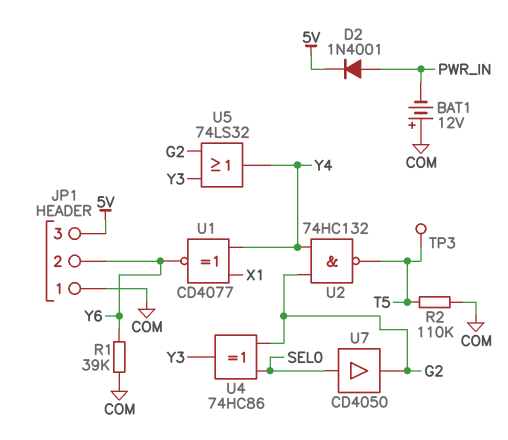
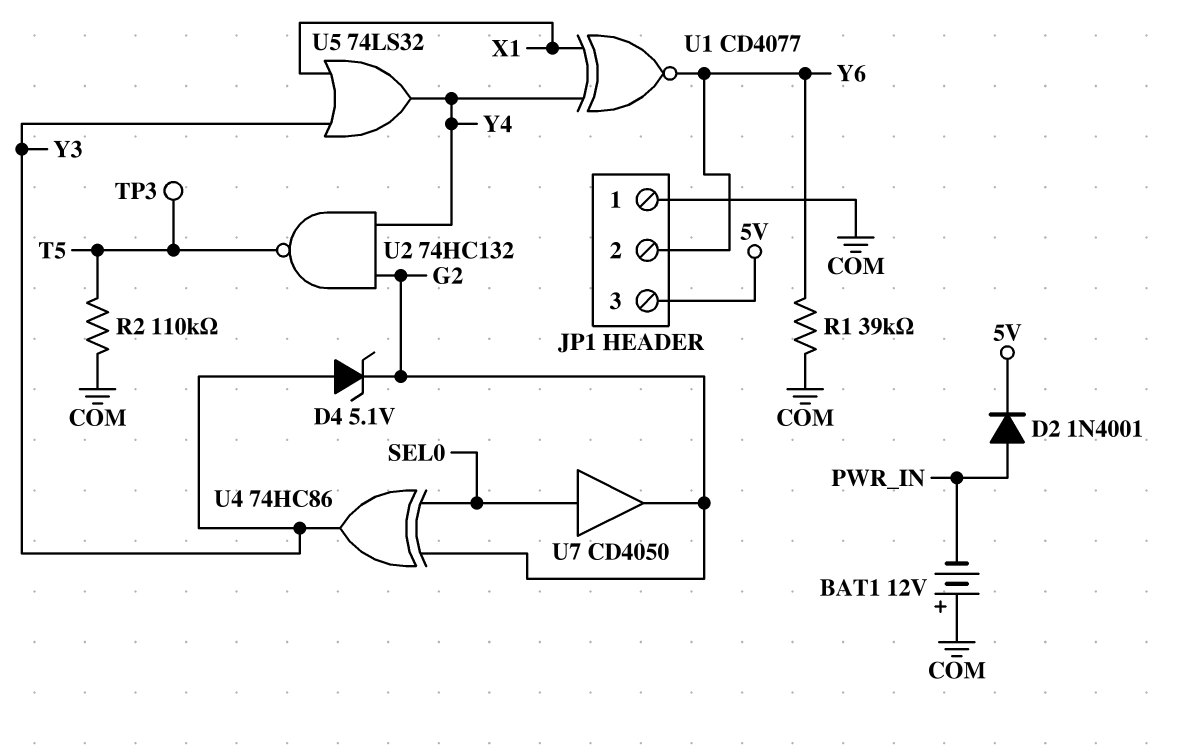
D4: none -> zener 5.1V (A Y3, K G2)
U5: OR 74LS32 (in G2, in Y3, out Y4) -> OR 74LS32 (in X1, in Y3, out Y4)

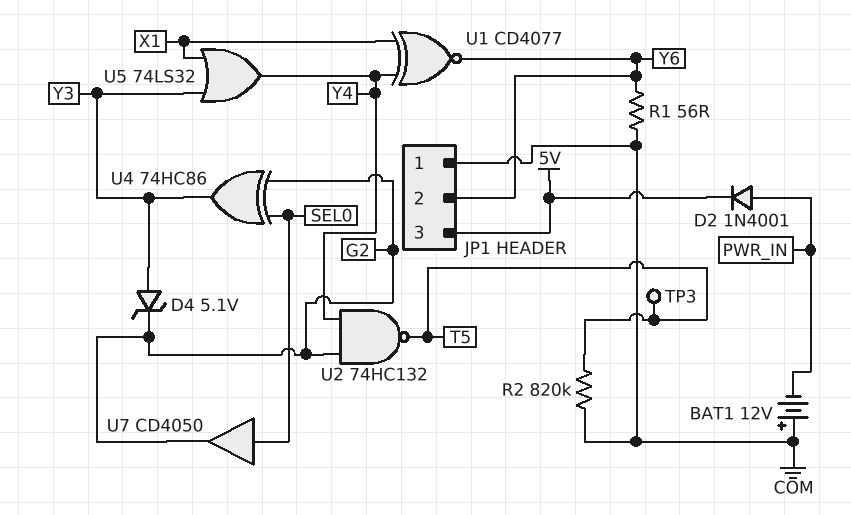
R1: 39k (COM, Y6) -> 56 (COM, Y6)
R2: 110k (COM, T5) -> 820k (COM, T5)

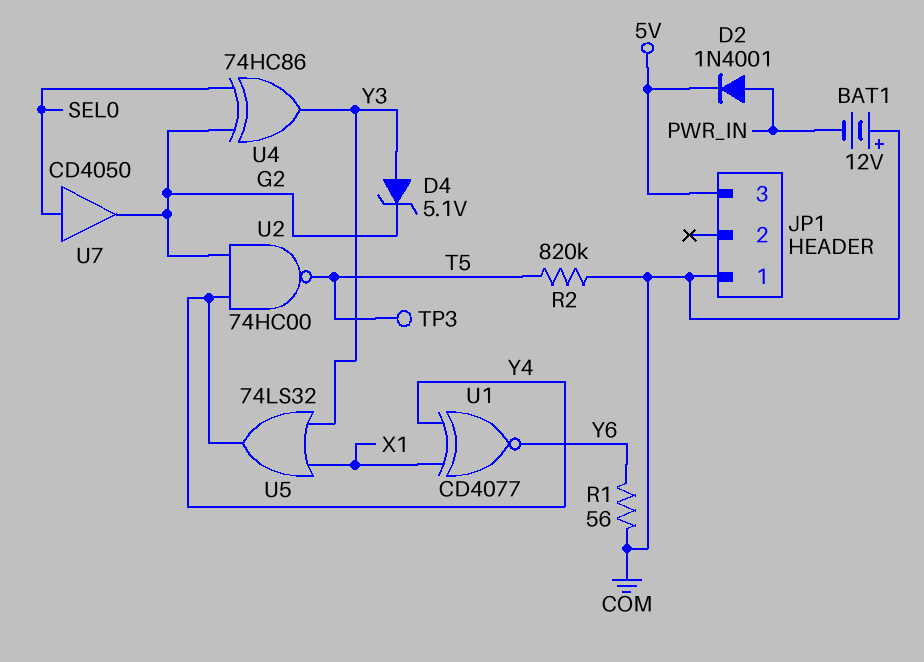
JP1 pin 2: Y6 -> none
U2: NAND 74HC132 (in G2, in Y4, out T5) -> NAND 74HC00 (in G2, in Y4, out T5)

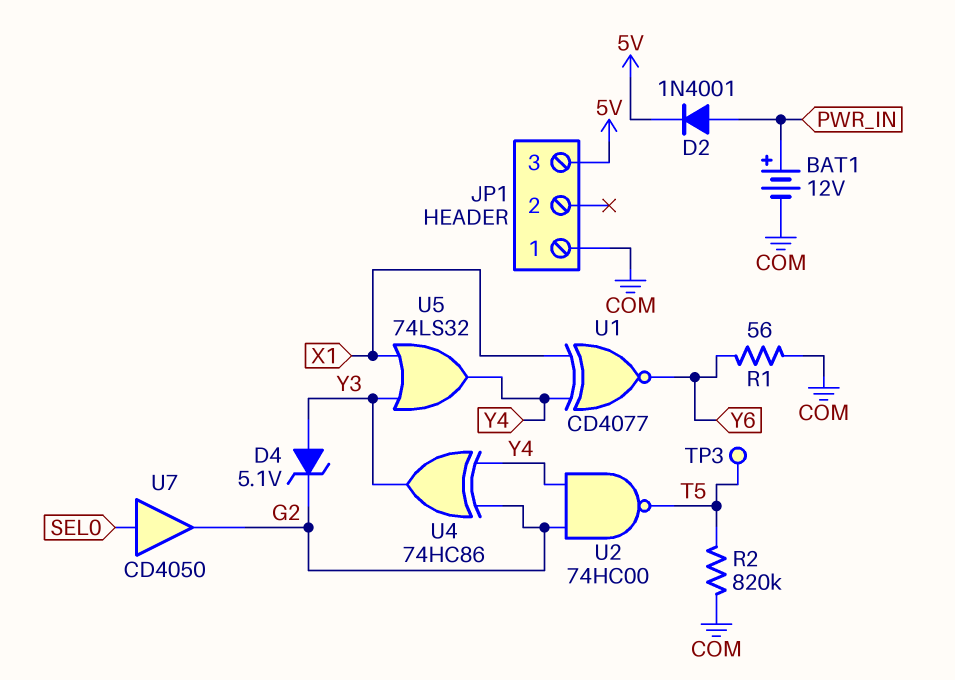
BAT1: 12V (plus COM, minus PWR_IN) -> 12V (plus PWR_IN, minus COM)
U4: XOR 74HC86 (in G2, in SEL0, out Y3) -> XOR 74HC86 (in G2, in Y4, out Y3)

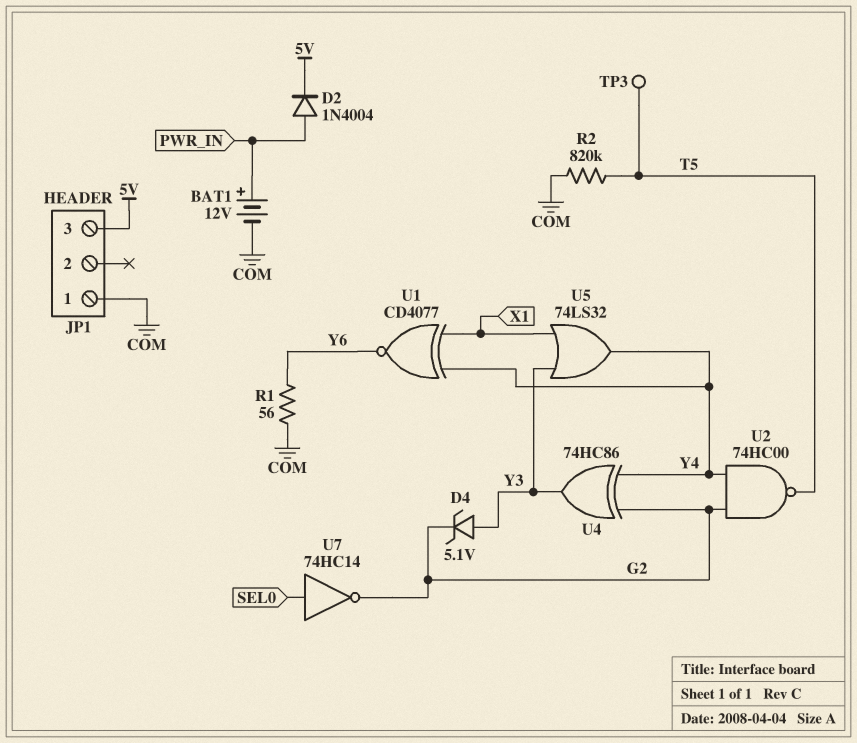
D2: diode 1N4001 (A PWR_IN, K 5V) -> diode 1N4004 (A PWR_IN, K 5V)
U7: buffer CD4050 (in SEL0, out G2) -> NOT 74HC14 (in SEL0, out G2)

